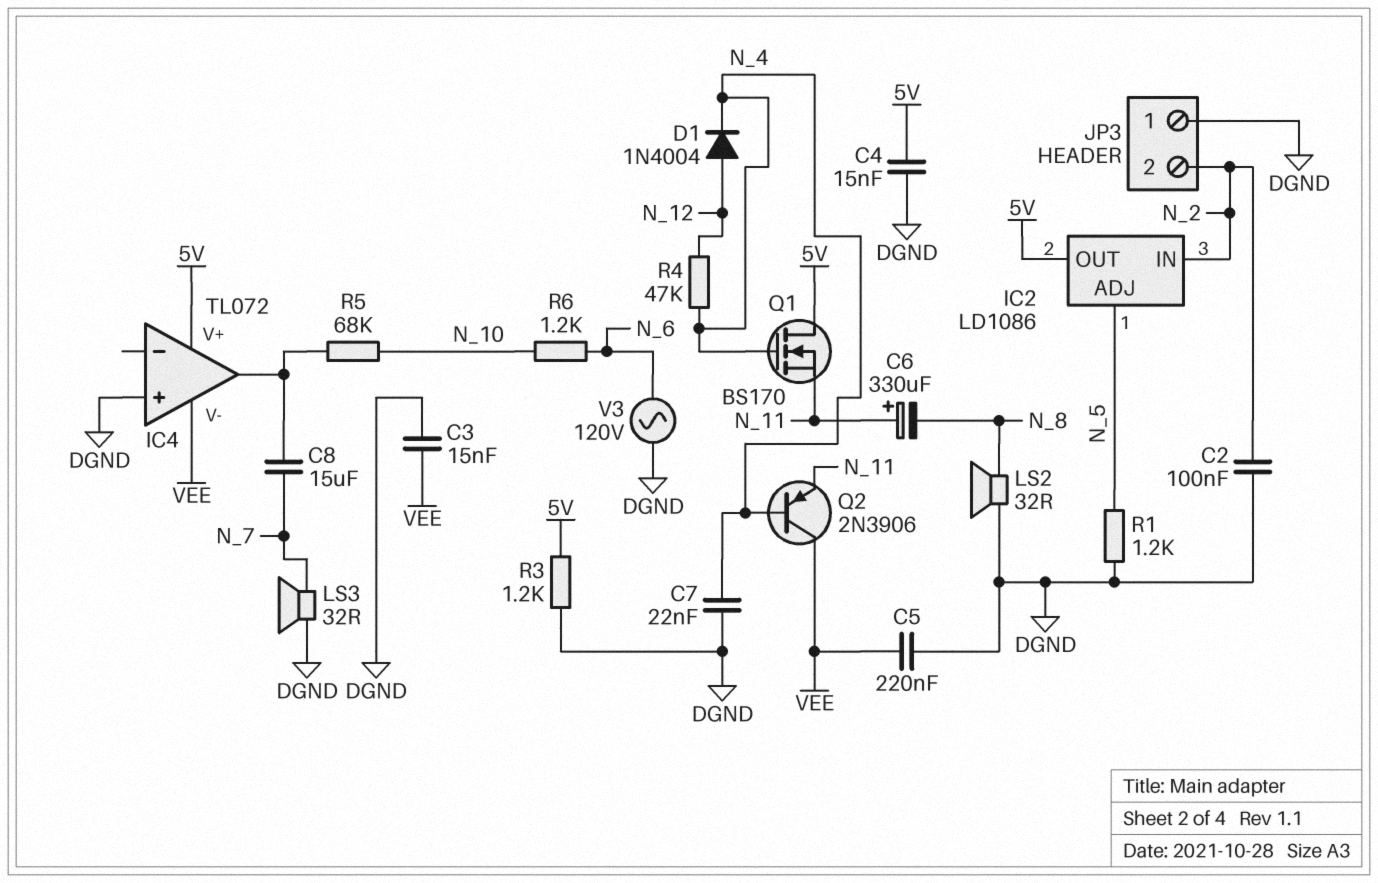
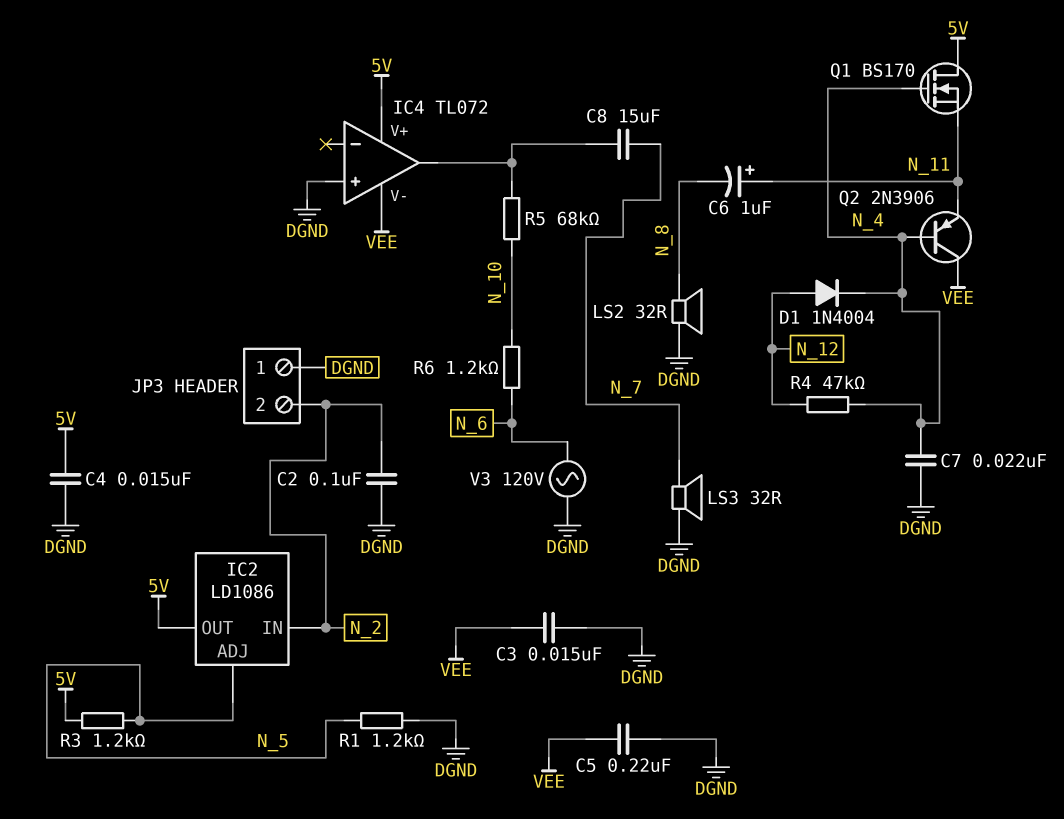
C6: 330uF (plus N_11, minus N_8) -> 1uF (plus N_11, minus N_8)
R3: 1.2k (5V, DGND) -> 1.2k (5V, N_5)

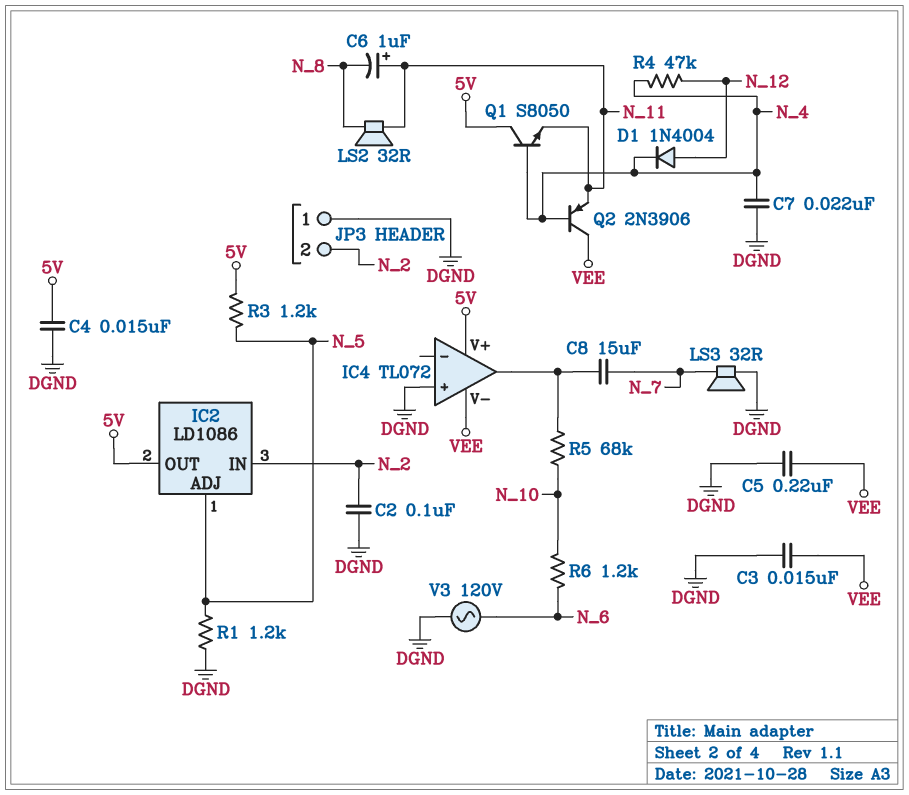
LS2: speaker 32R (DGND, N_8) -> speaker 32R (N_8, N_11)
Q1: NMOS BS170 (G N_4, D 5V, S N_11) -> NPN S8050 (B N_4, C 5V, E N_11)

